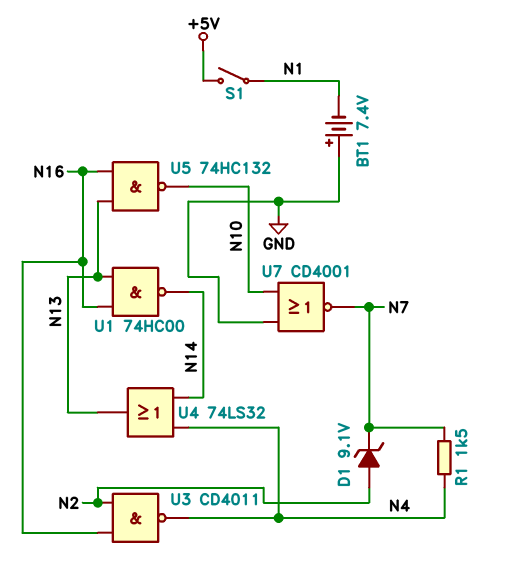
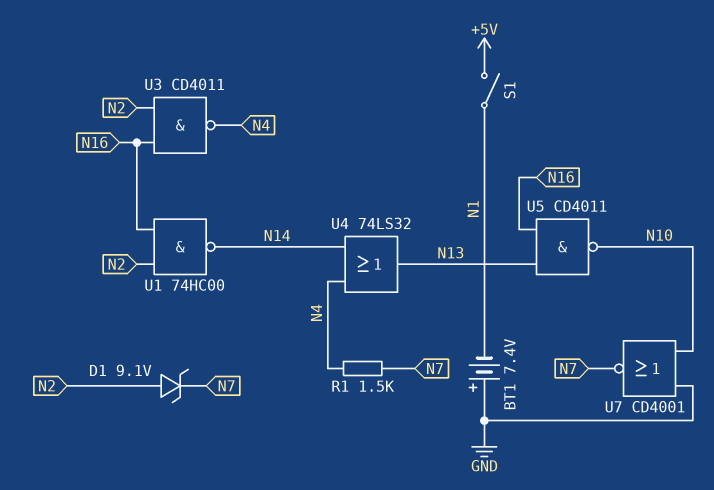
U1: NAND 74HC00 (in N13, in N16, out N14) -> NAND 74HC00 (in N2, in N16, out N14)
U5: NAND 74HC132 (in N13, in N16, out N10) -> NAND CD4011 (in N13, in N16, out N10)

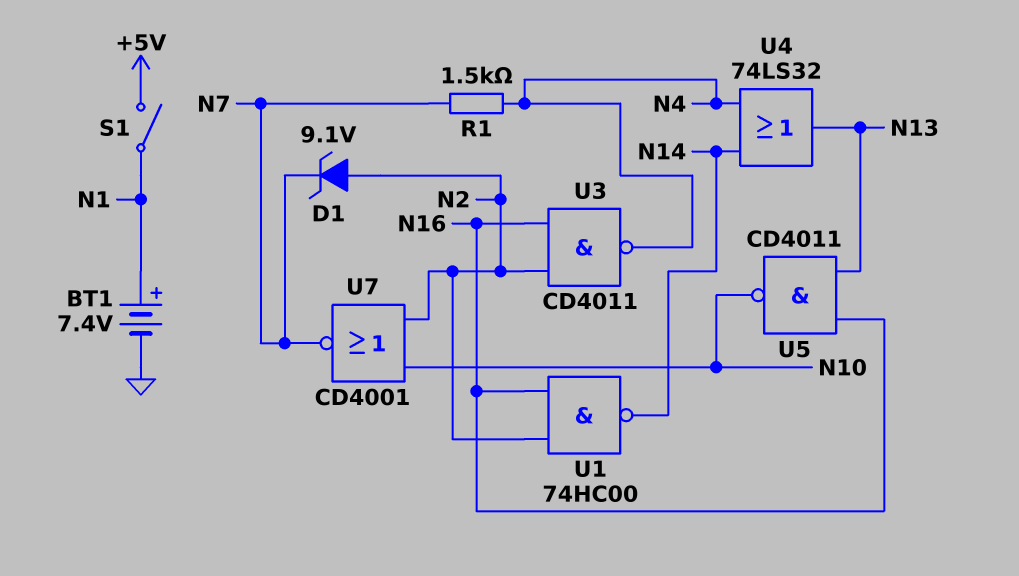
BT1: 7.4V (plus GND, minus N1) -> 7.4V (plus N1, minus GND)
U7: NOR CD4001 (in GND, in N10, out N7) -> NOR CD4001 (in N2, in N10, out N7)

